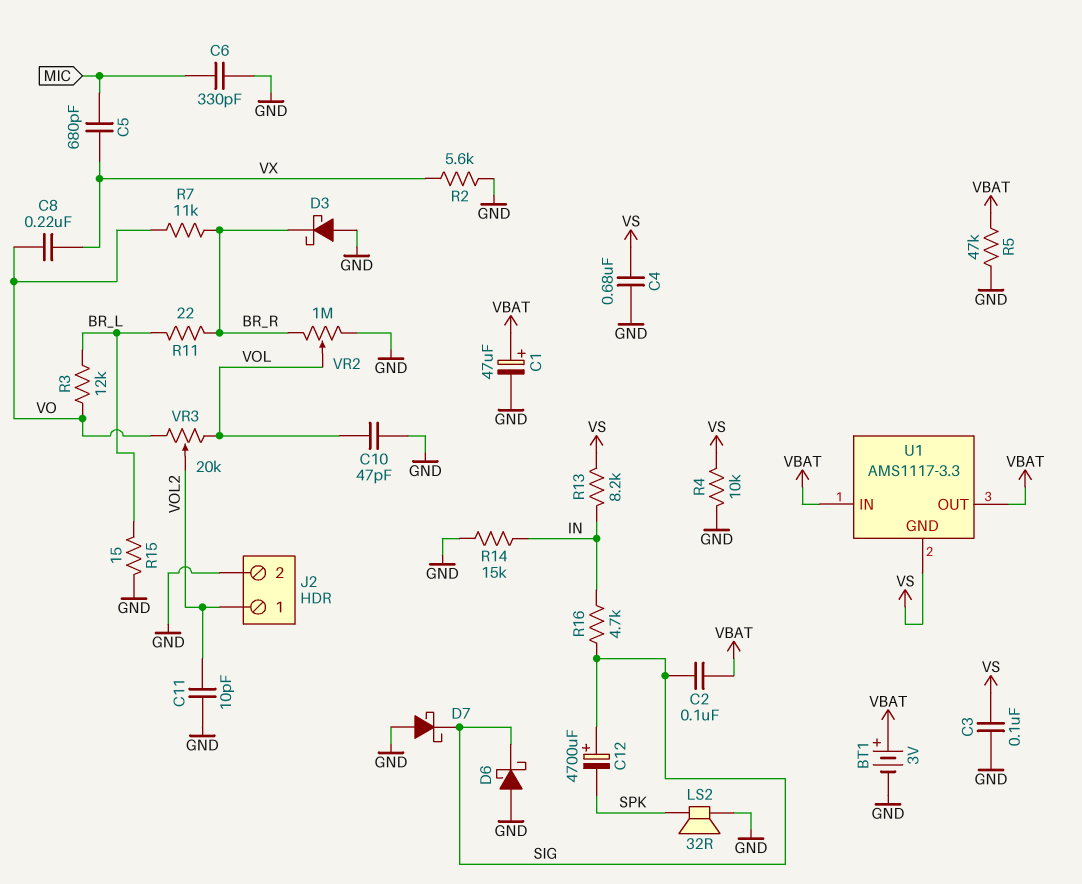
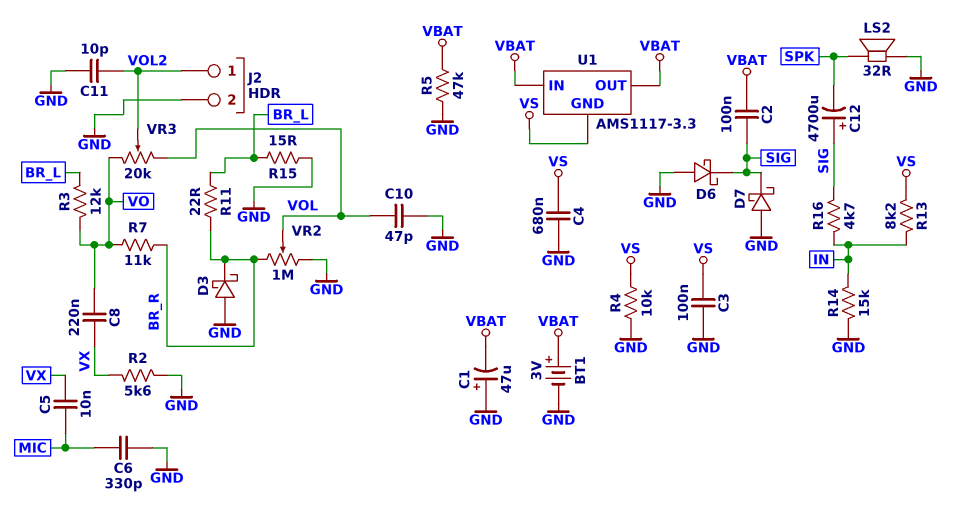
C1: 47uF (plus VBAT, minus GND) -> 47uF (plus GND, minus VBAT)
C5: 680pF (MIC, VX) -> 10nF (MIC, VX)

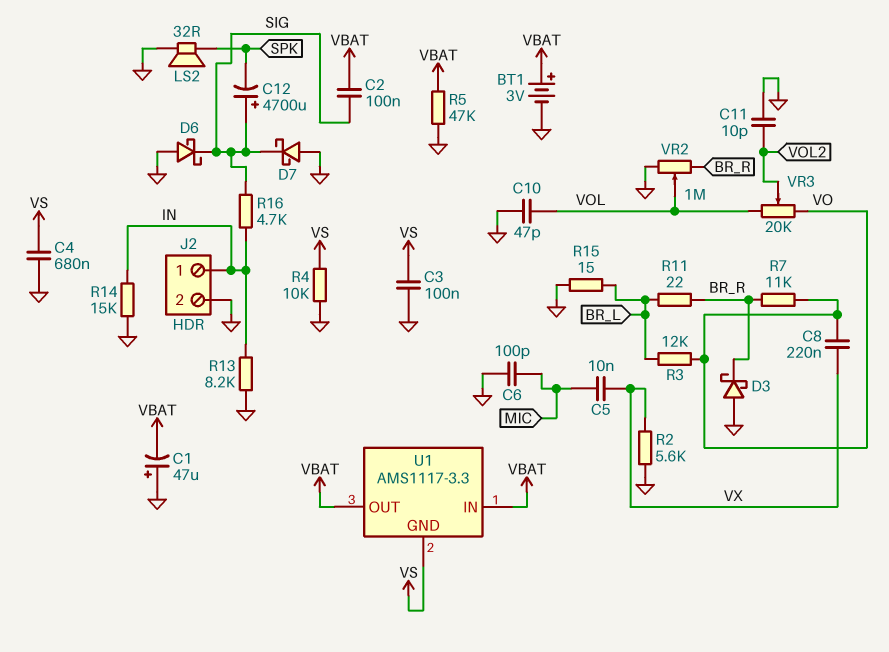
C6: 330pF (GND, MIC) -> 100pF (GND, MIC)
J2 pin 1: VOL2 -> IN
R13: 8.2k (IN, VS) -> 8.2k (GND, IN)

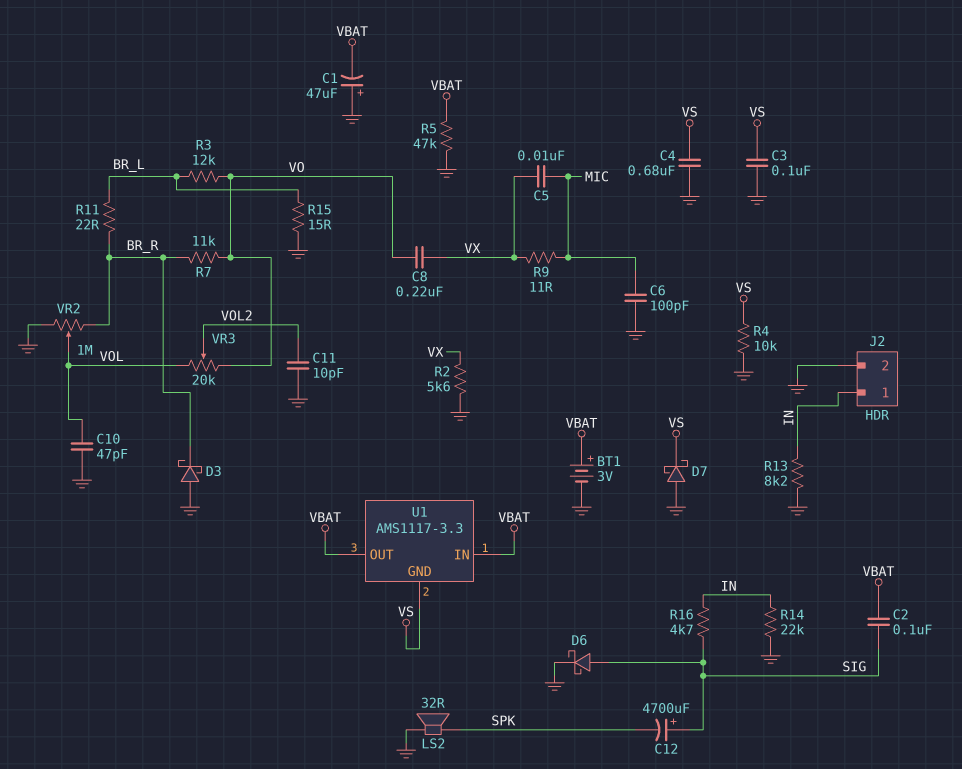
D6: schottky (A GND, K SIG) -> schottky (A SIG, K GND)
D7: schottky (A GND, K SIG) -> schottky (A GND, K VS)
R9: none -> 11 (MIC, VX)
R14: 15k (GND, IN) -> 22k (GND, IN)

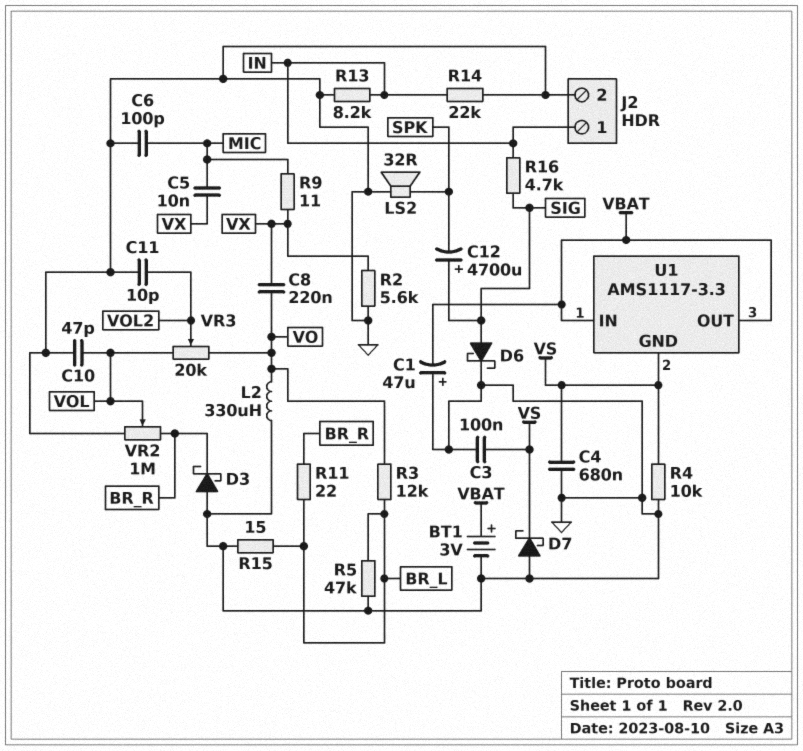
C2: 100nF (SIG, VBAT) -> none
L2: none -> 330uH (GND, VO)
R5: 47k (GND, VBAT) -> 47k (BR_L, GND)
R7: 11k (BR_R, VO) -> none

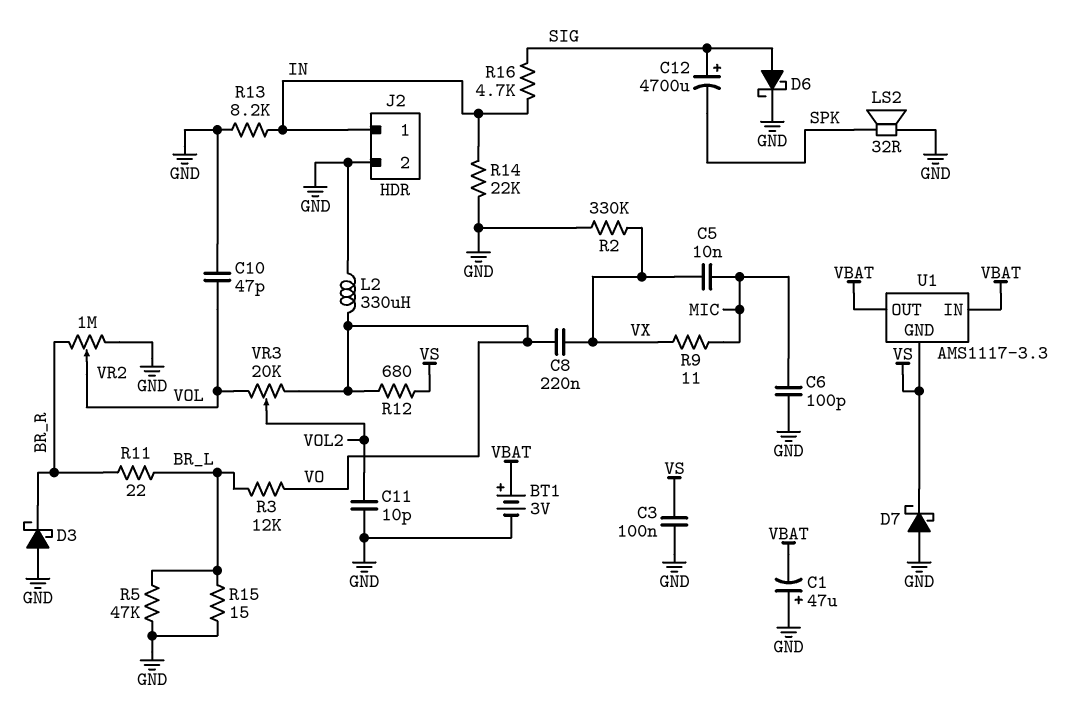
C4: 680nF (GND, VS) -> none
R2: 5.6k (GND, VX) -> 330k (GND, VX)
R4: 10k (GND, VS) -> none
R12: none -> 680 (VO, VS)

